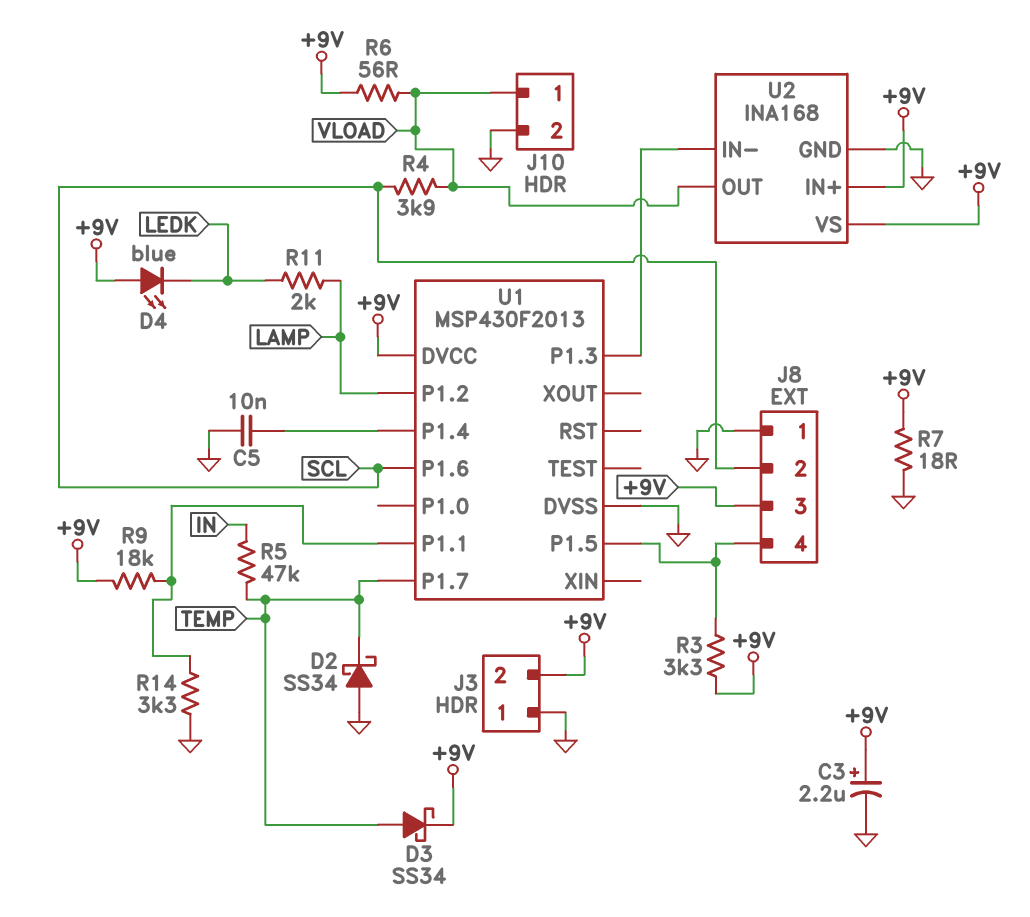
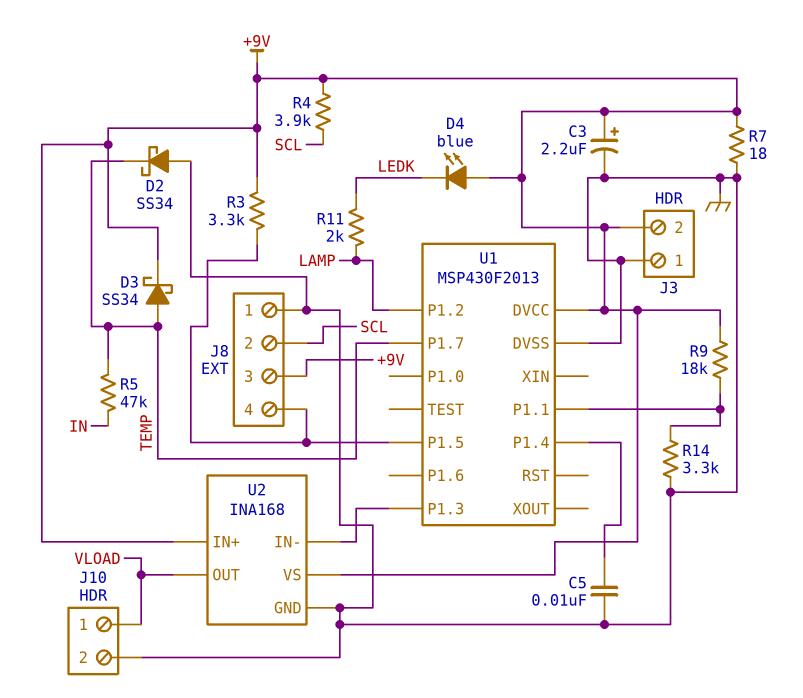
R4: 3.9k (SCL, VLOAD) -> 3.9k (+9V, SCL)
R6: 56 (+9V, VLOAD) -> none
U1 pin P1.6: SCL -> none

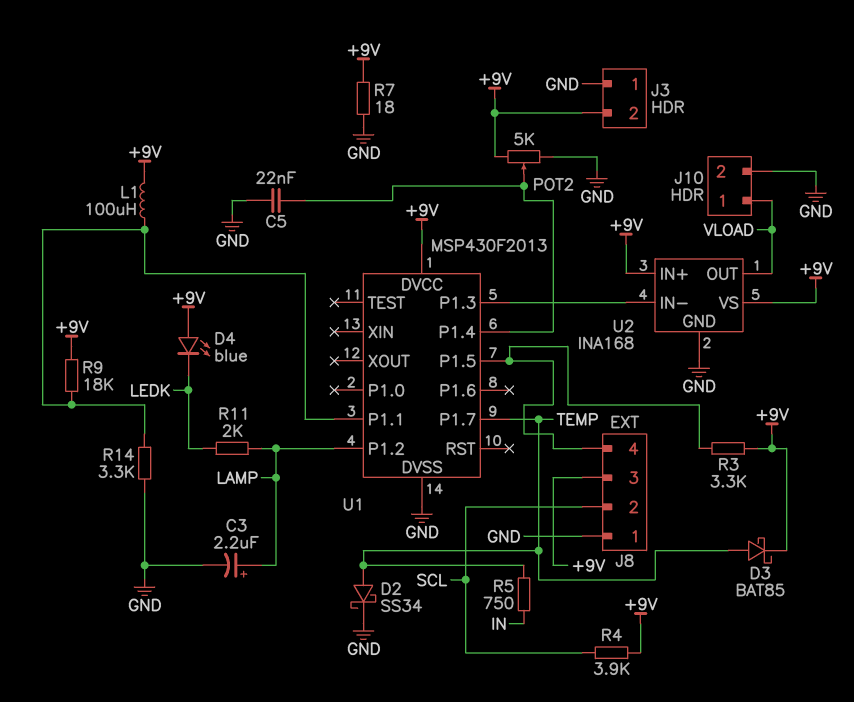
C3: 2.2uF (plus +9V, minus GND) -> 2.2uF (plus LAMP, minus GND)
C5: 10nF (GND, U1/P1.4) -> 22nF (GND, U1/P1.4)
D2: schottky SS34 (A GND, K TEMP) -> schottky SS34 (A TEMP, K GND)
D3: schottky SS34 (A TEMP, K +9V) -> schottky BAT85 (A TEMP, K +9V)
L1: none -> 100uH (+9V, U1/P1.1)
POT2: none -> 5k (+9V, GND, wiper U1/P1.4)
R5: 47k (IN, TEMP) -> 750 (IN, TEMP)

